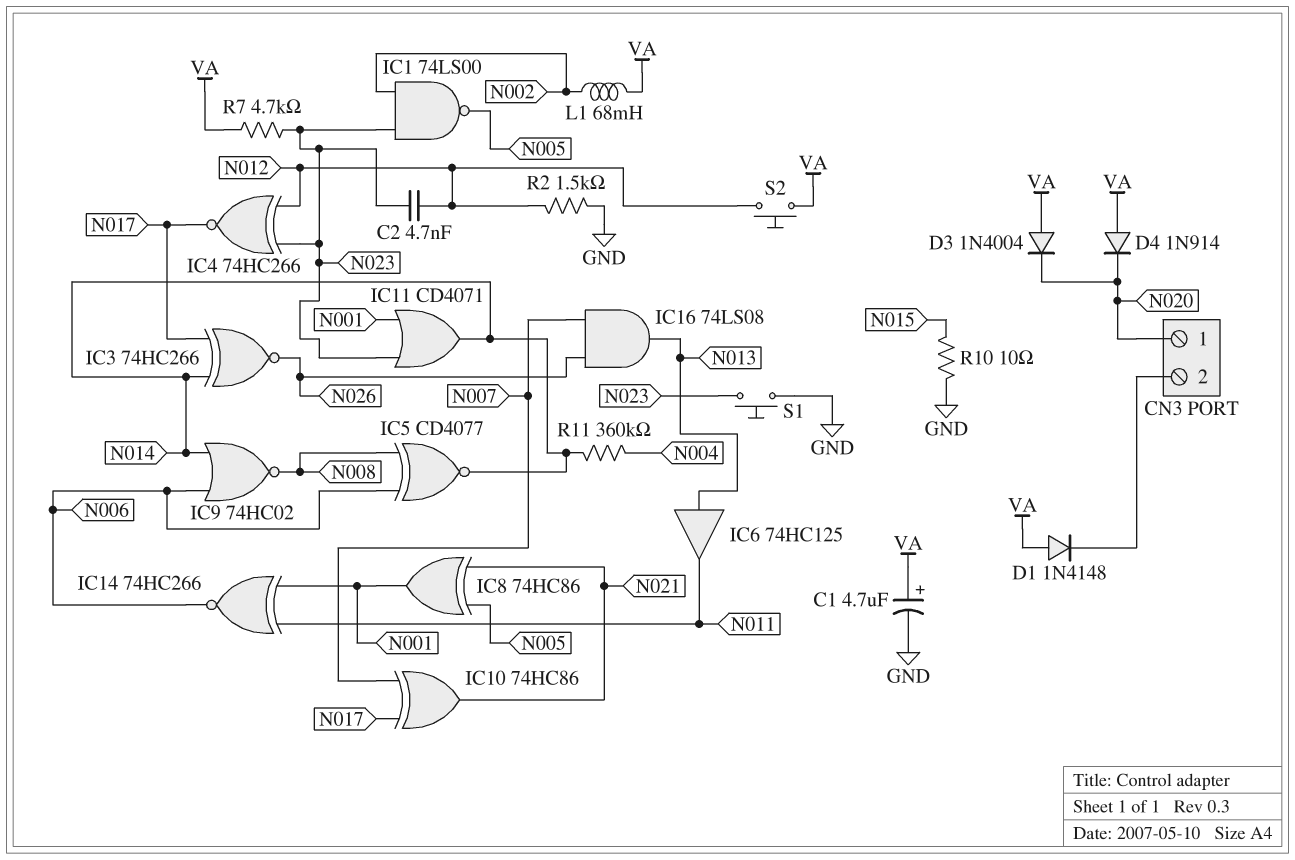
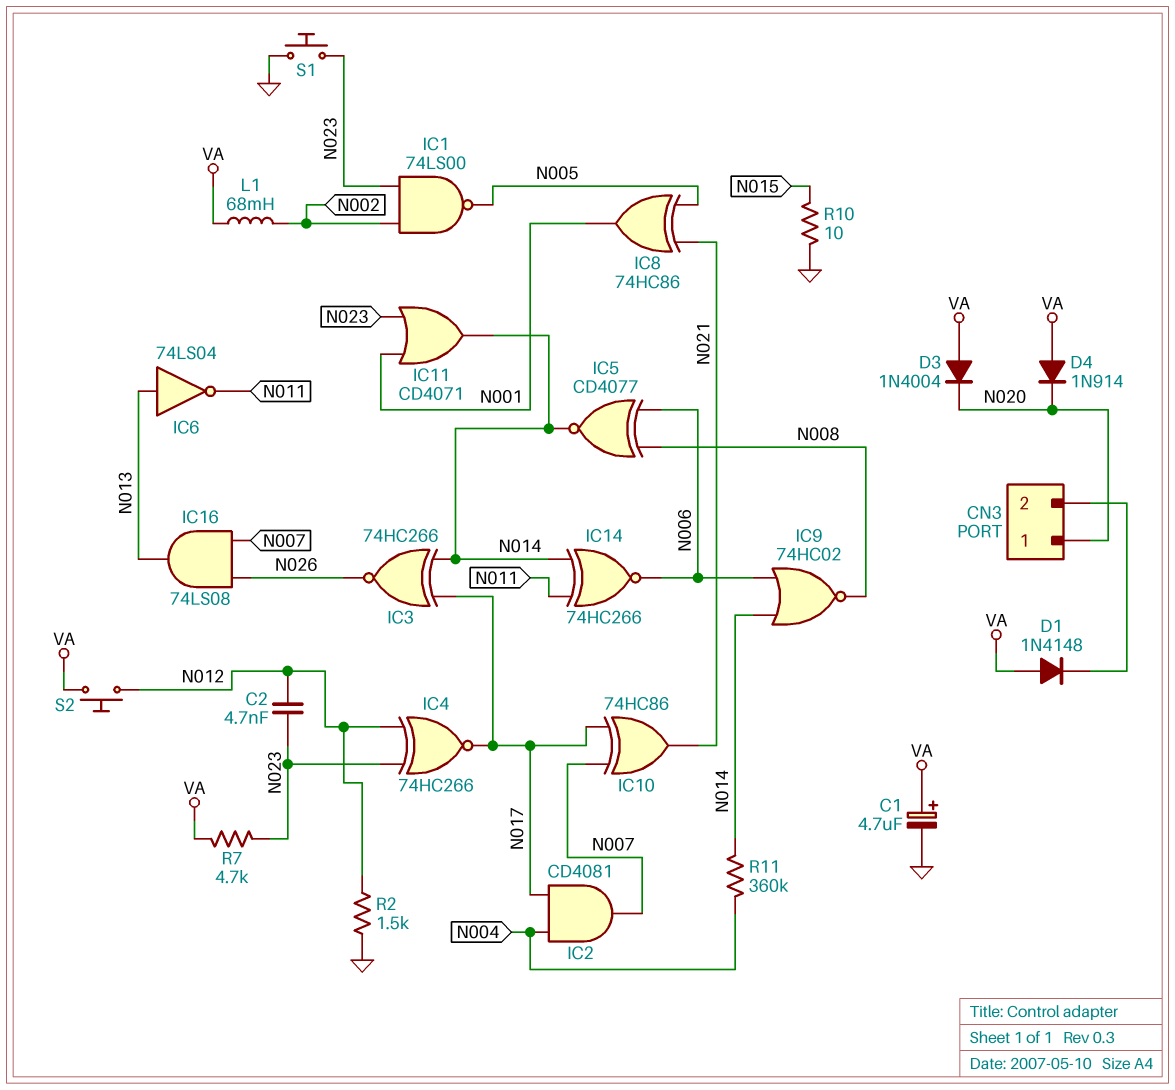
IC2: none -> AND CD4081 (in N004, in N017, out N007)
IC6: buffer 74HC125 (in N013, out N011) -> NOT 74LS04 (in N013, out N011)
IC14: XNOR 74HC266 (in N001, in N011, out N006) -> XNOR 74HC266 (in N011, in N014, out N006)

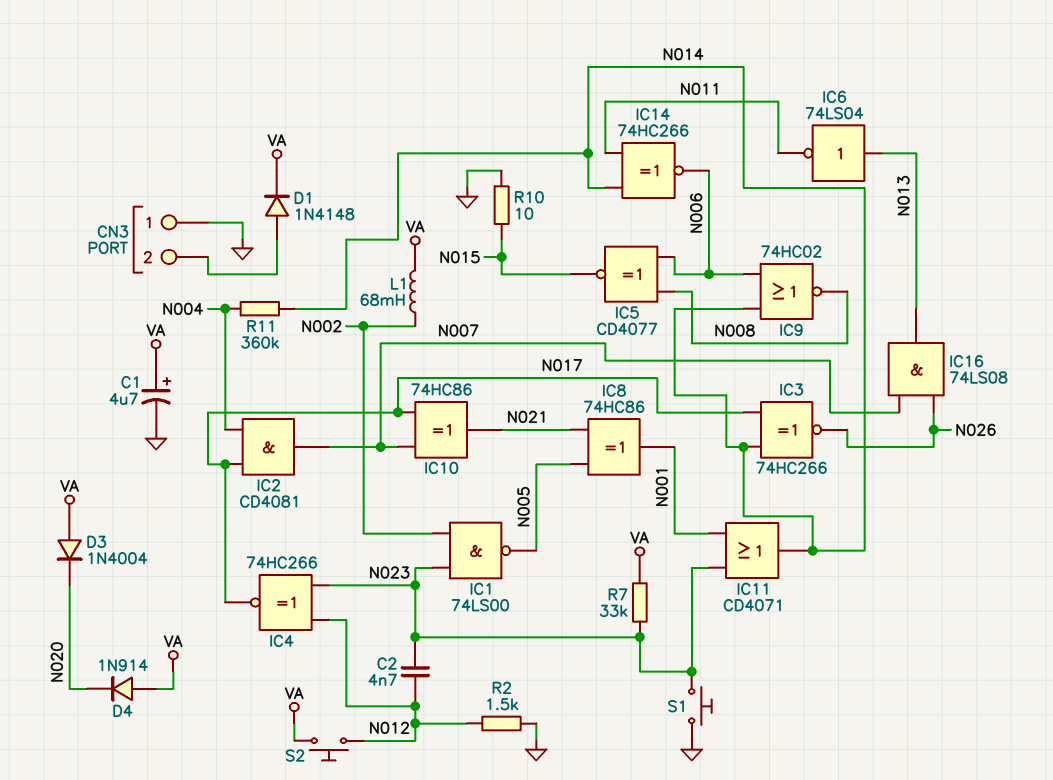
CN3 pin 1: N020 -> GND
D1: diode 1N4148 (A VA, K CN3/2) -> diode 1N4148 (A CN3/2, K VA)
IC5: XNOR CD4077 (in N006, in N008, out N014) -> XNOR CD4077 (in N006, in N008, out N015)
R7: 4.7k (N023, VA) -> 33k (N023, VA)

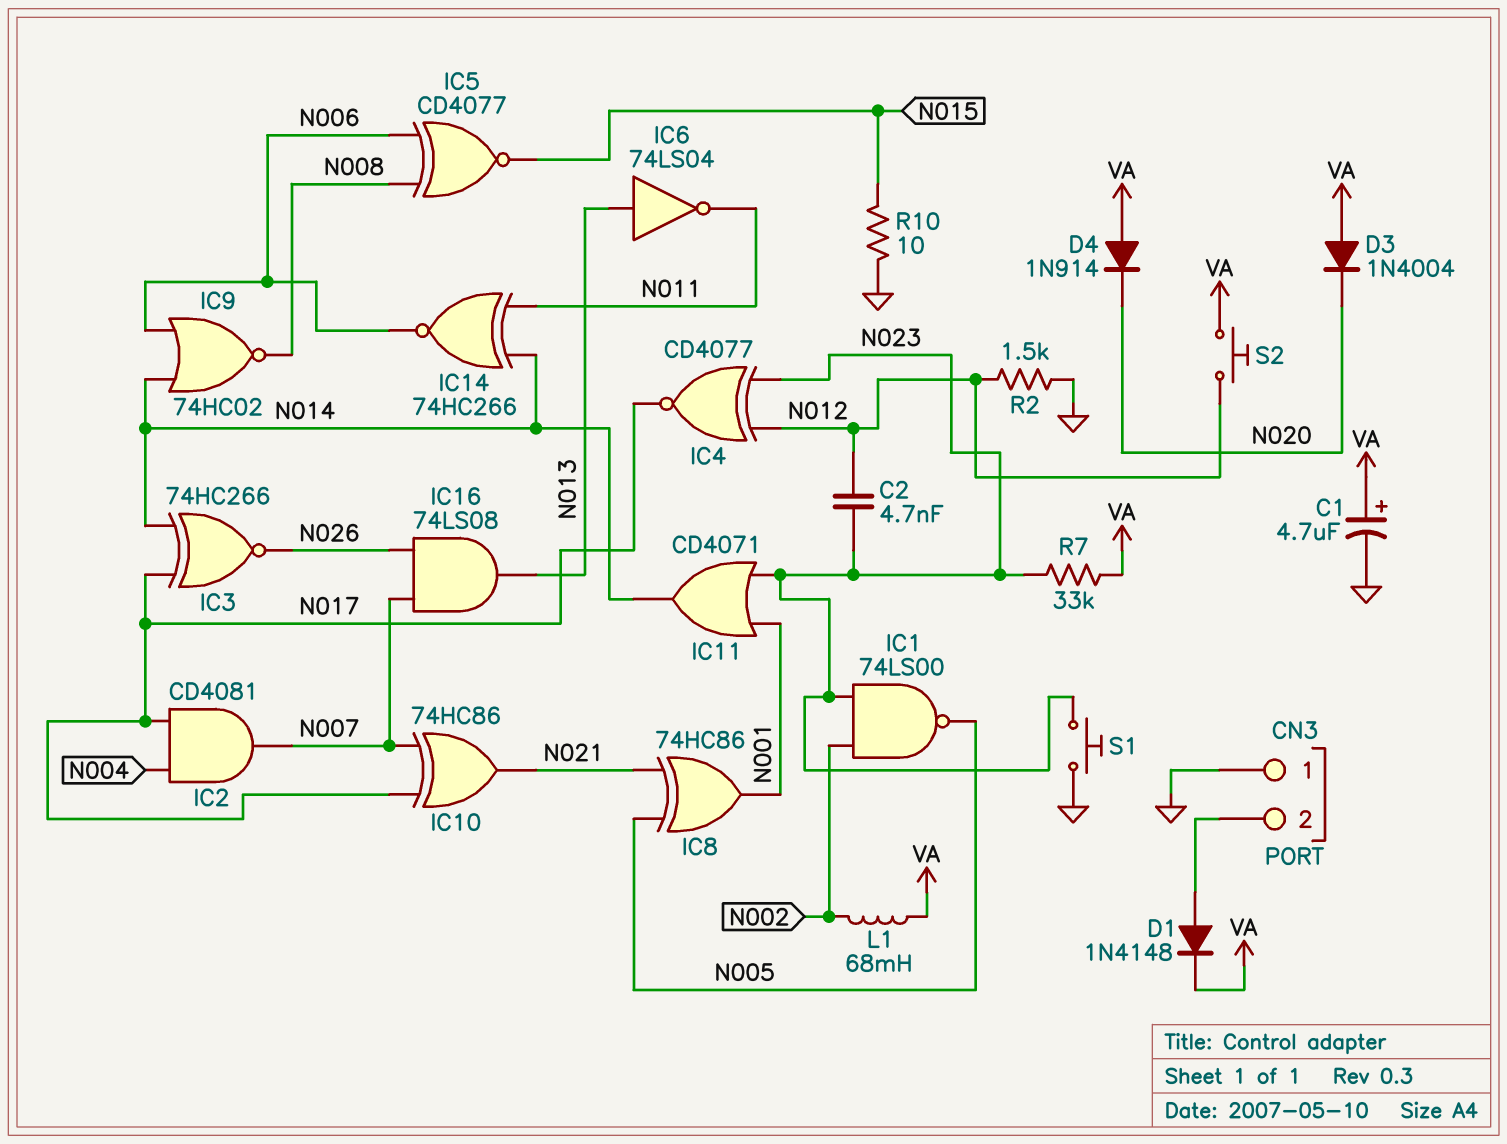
IC4: XNOR 74HC266 (in N012, in N023, out N017) -> XNOR CD4077 (in N012, in N023, out N017)
R11: 360k (N004, N014) -> none

